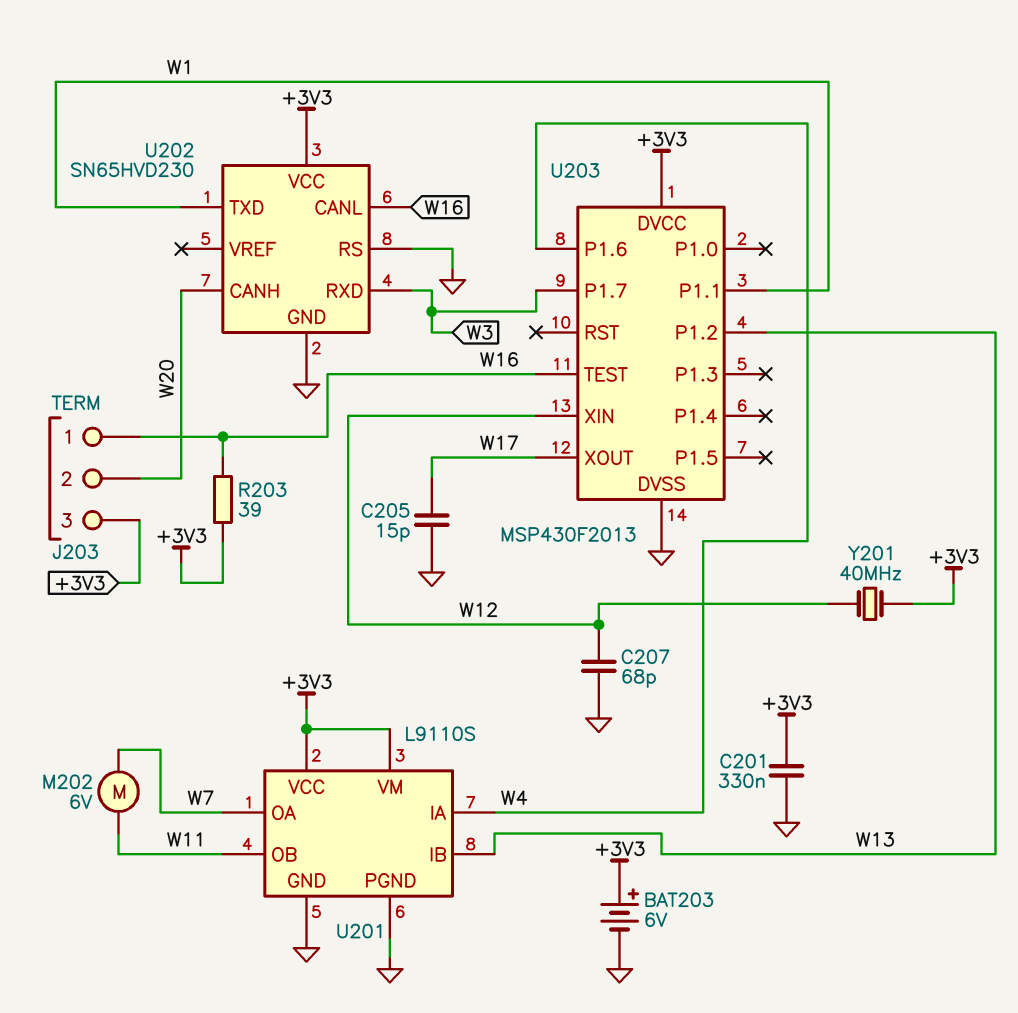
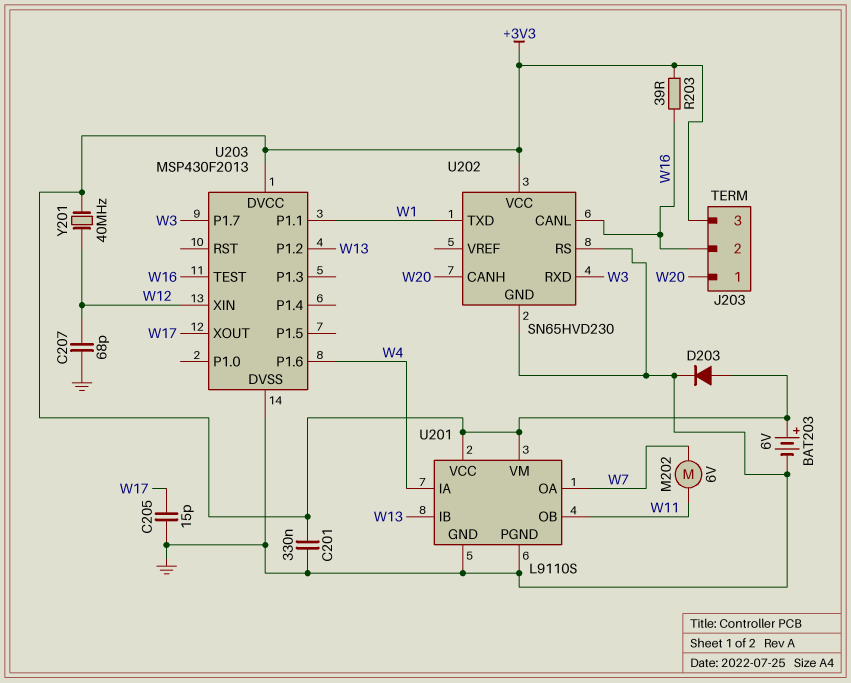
D203: none -> diode (A +3V3, K GND)
J203 pin 1: W16 -> W20
J203 pin 2: W20 -> W16

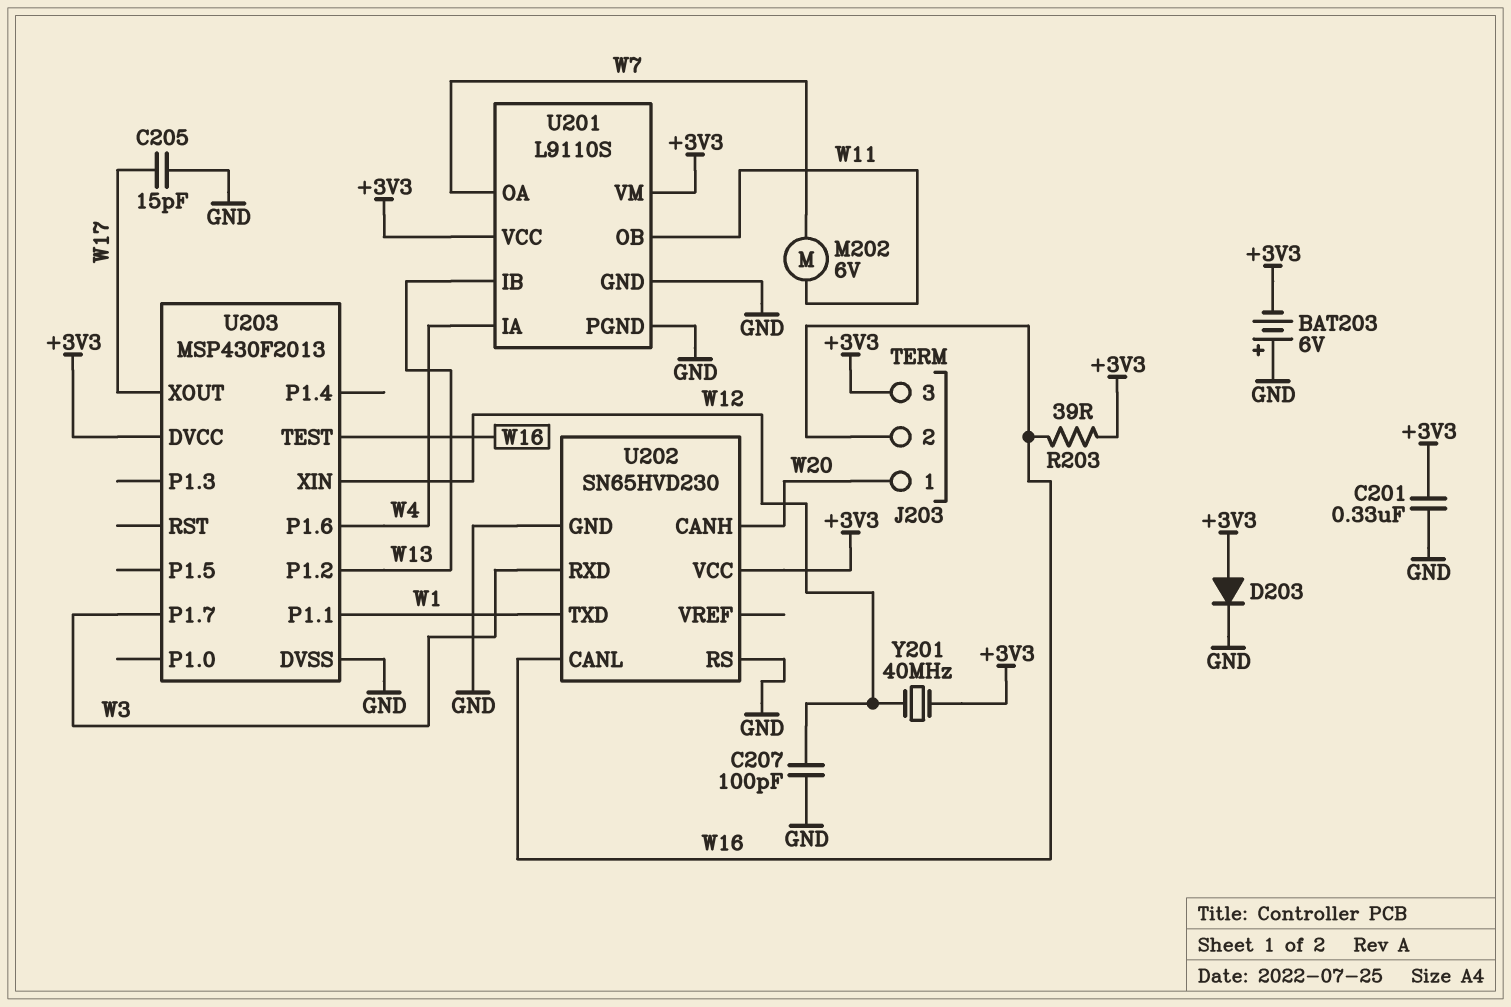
BAT203: 6V (plus +3V3, minus GND) -> 6V (plus GND, minus +3V3)
C207: 68pF (GND, W12) -> 100pF (GND, W12)

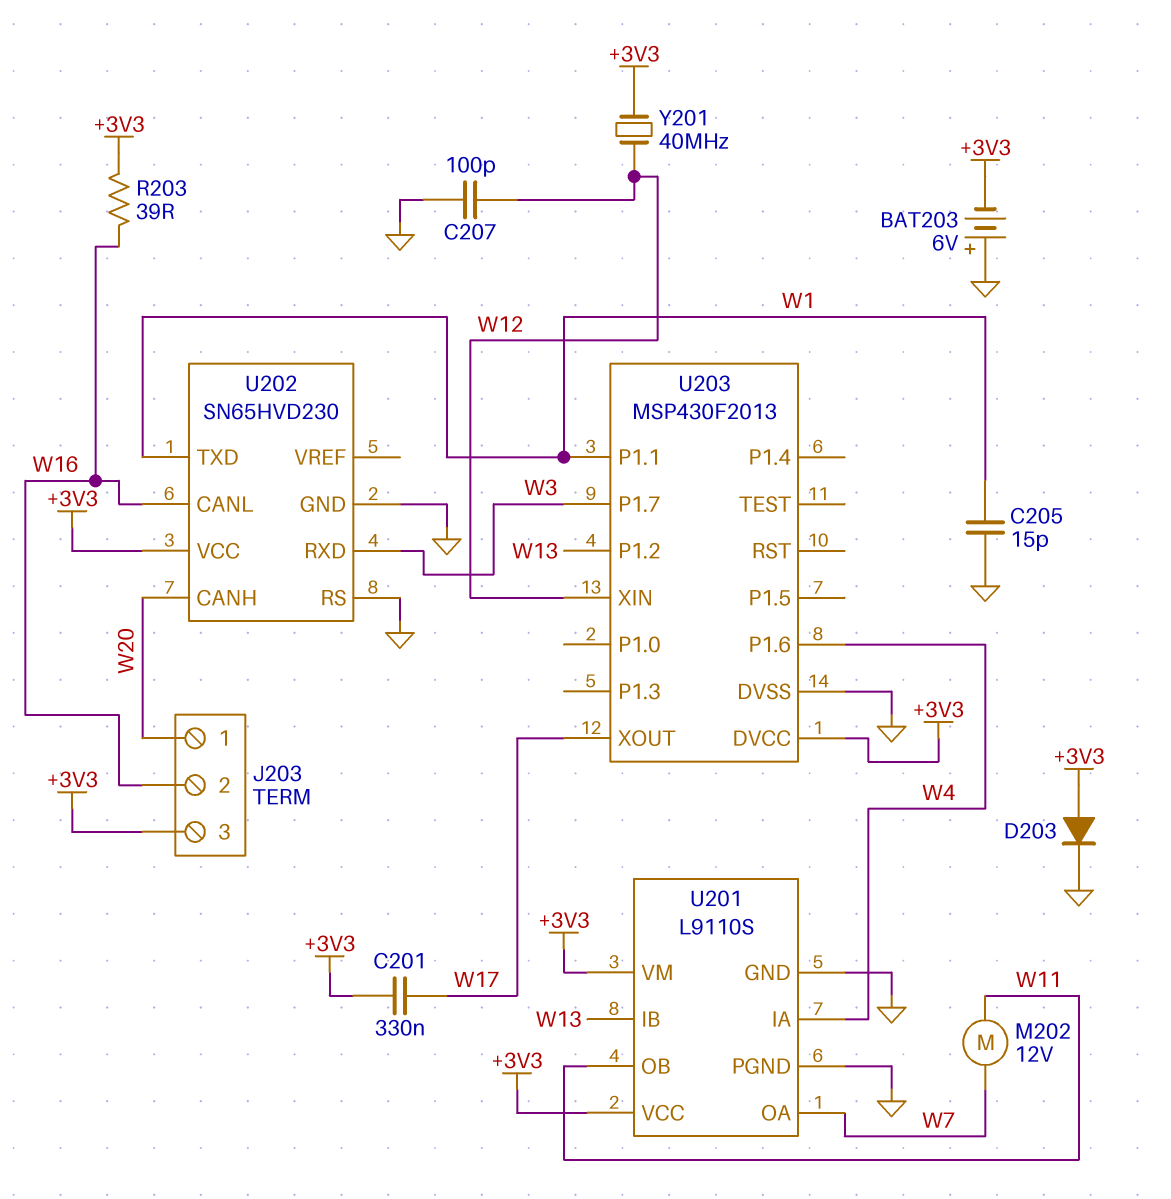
C201: 330nF (+3V3, GND) -> 330nF (+3V3, W17)
C205: 15pF (GND, W17) -> 15pF (GND, W1)
M202: motor 6V (W7, W11) -> motor 12V (W7, W11)
U203 pin TEST: W16 -> none

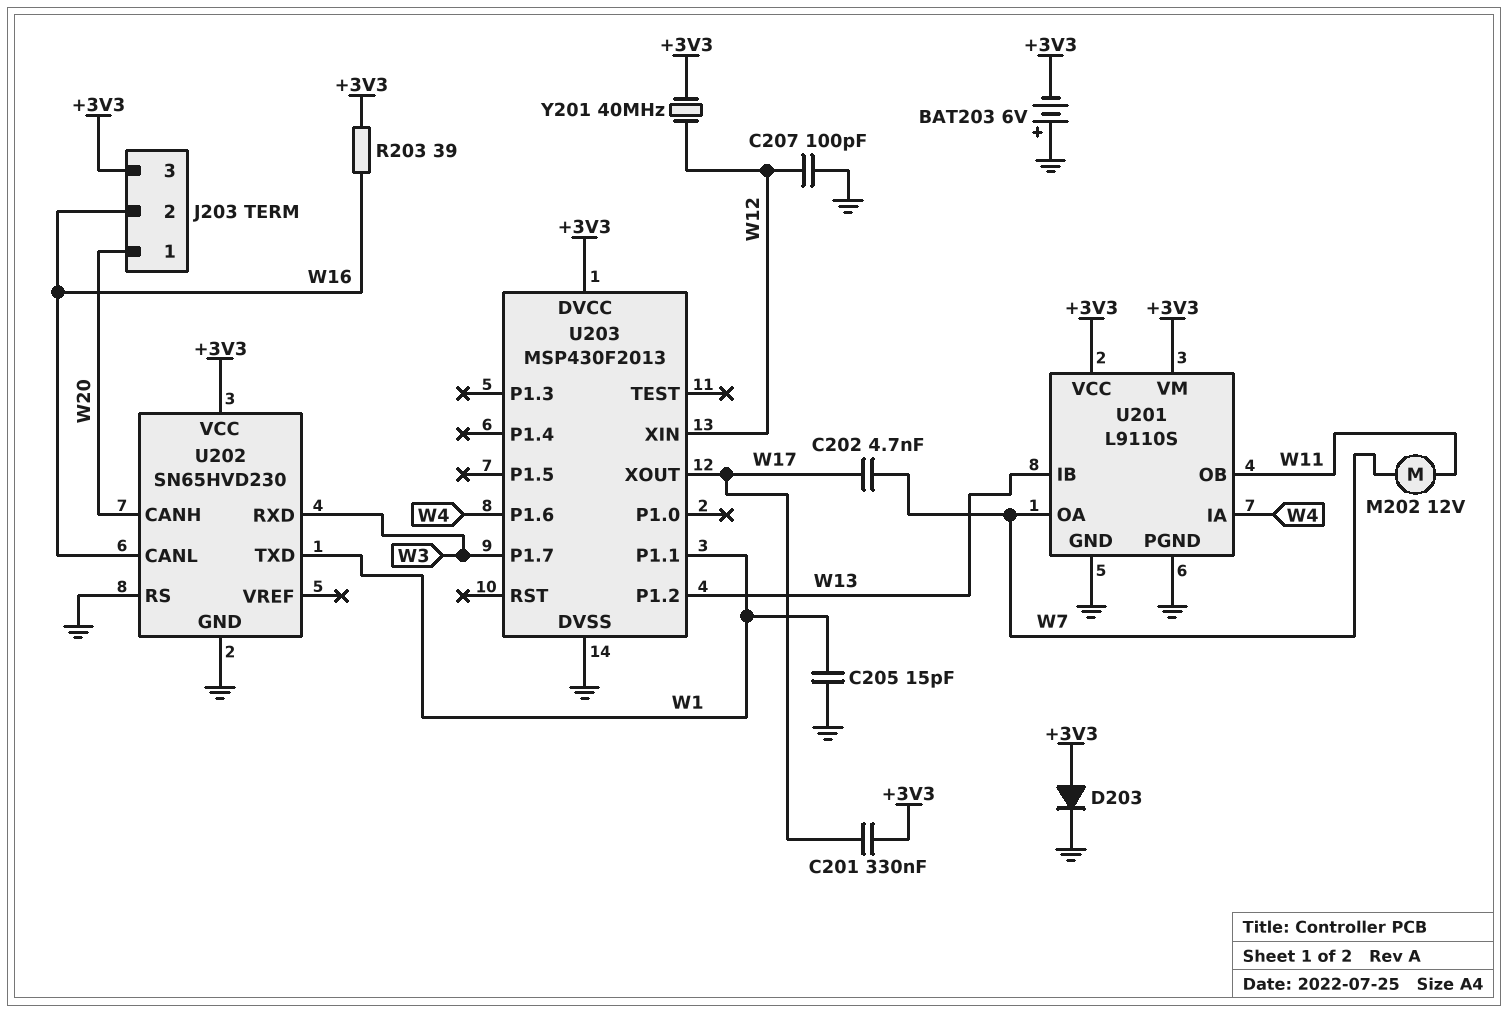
C202: none -> 4.7nF (W7, W17)

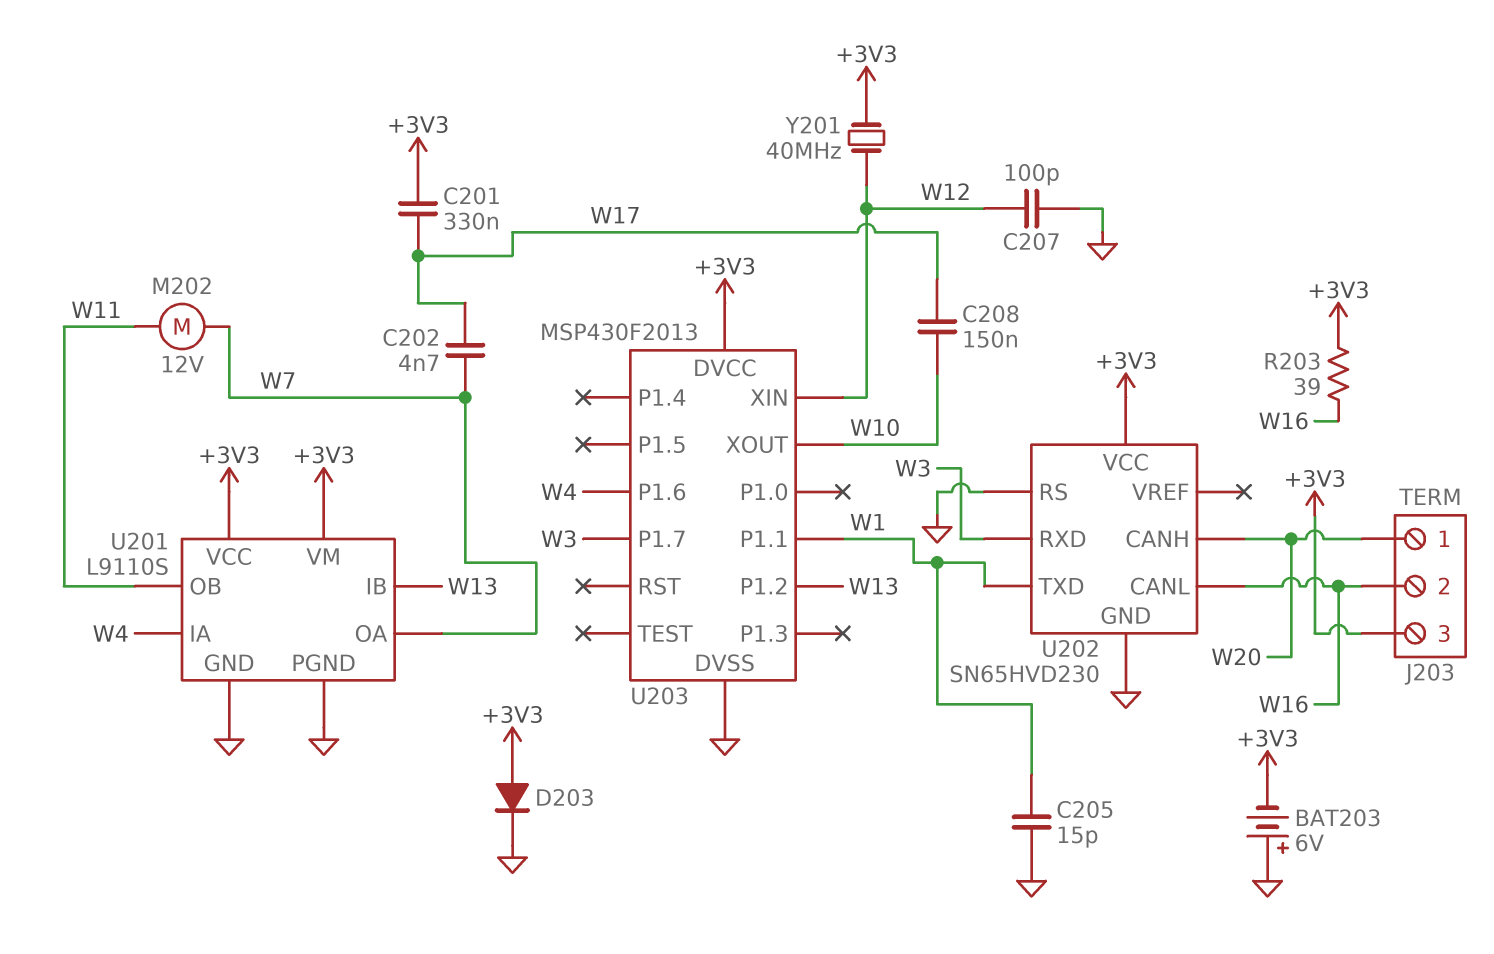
C208: none -> 150nF (W10, W17)
U203 pin XOUT: W17 -> W10

